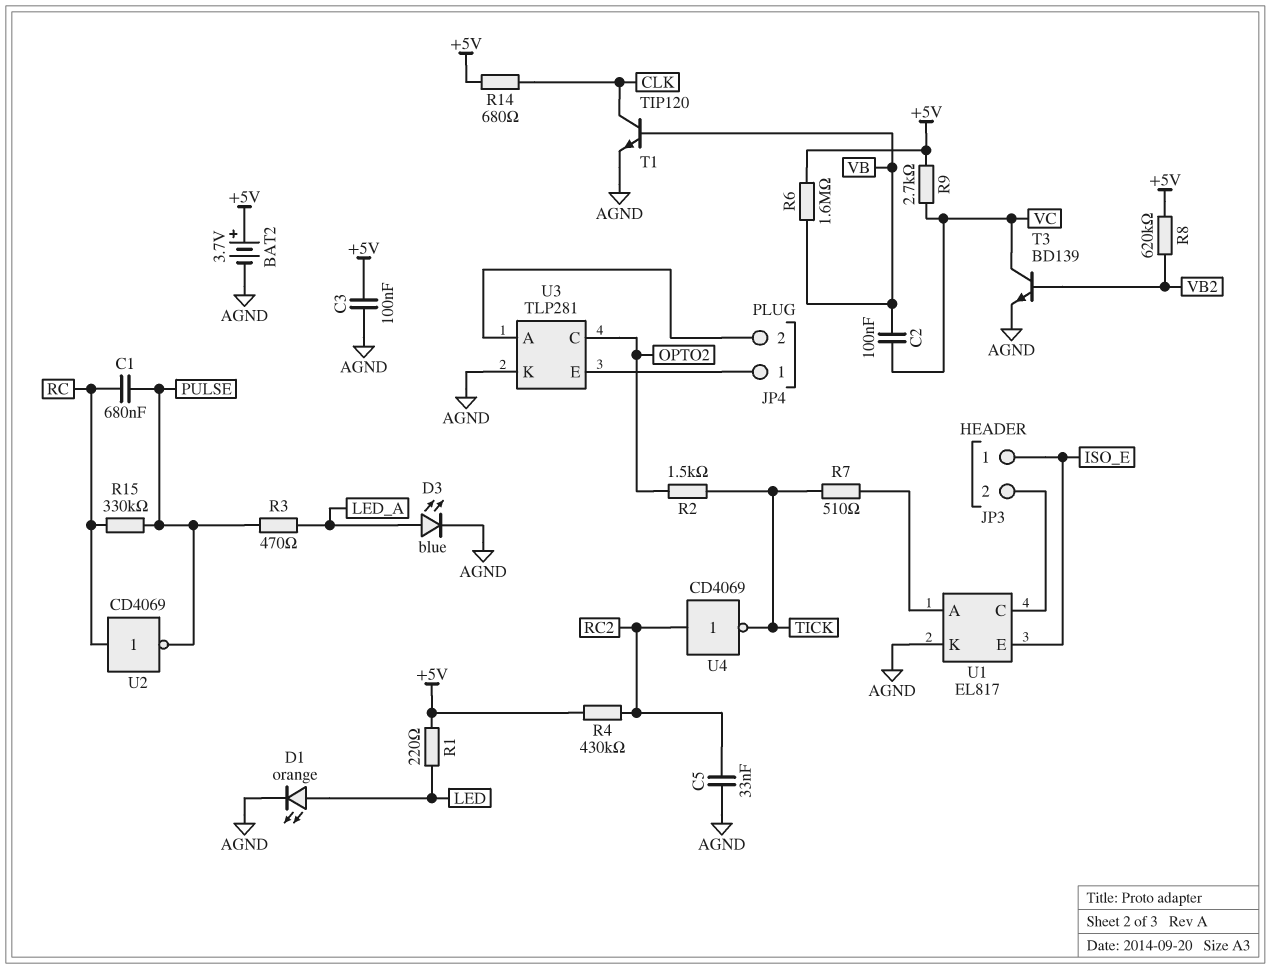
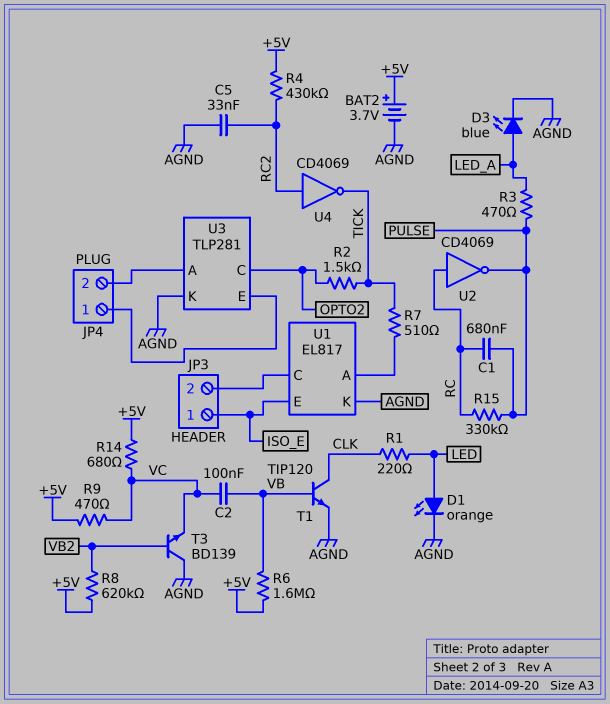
C3: 100nF (+5V, AGND) -> none
R1: 220 (+5V, LED) -> 220 (CLK, LED)
R9: 2.7k (+5V, VC) -> 470 (+5V, VC)
R14: 680 (+5V, CLK) -> 680 (+5V, VC)
T3: NPN BD139 (B VB2, C VC, E AGND) -> NPN BD139 (B VB2, C AGND, E VC)

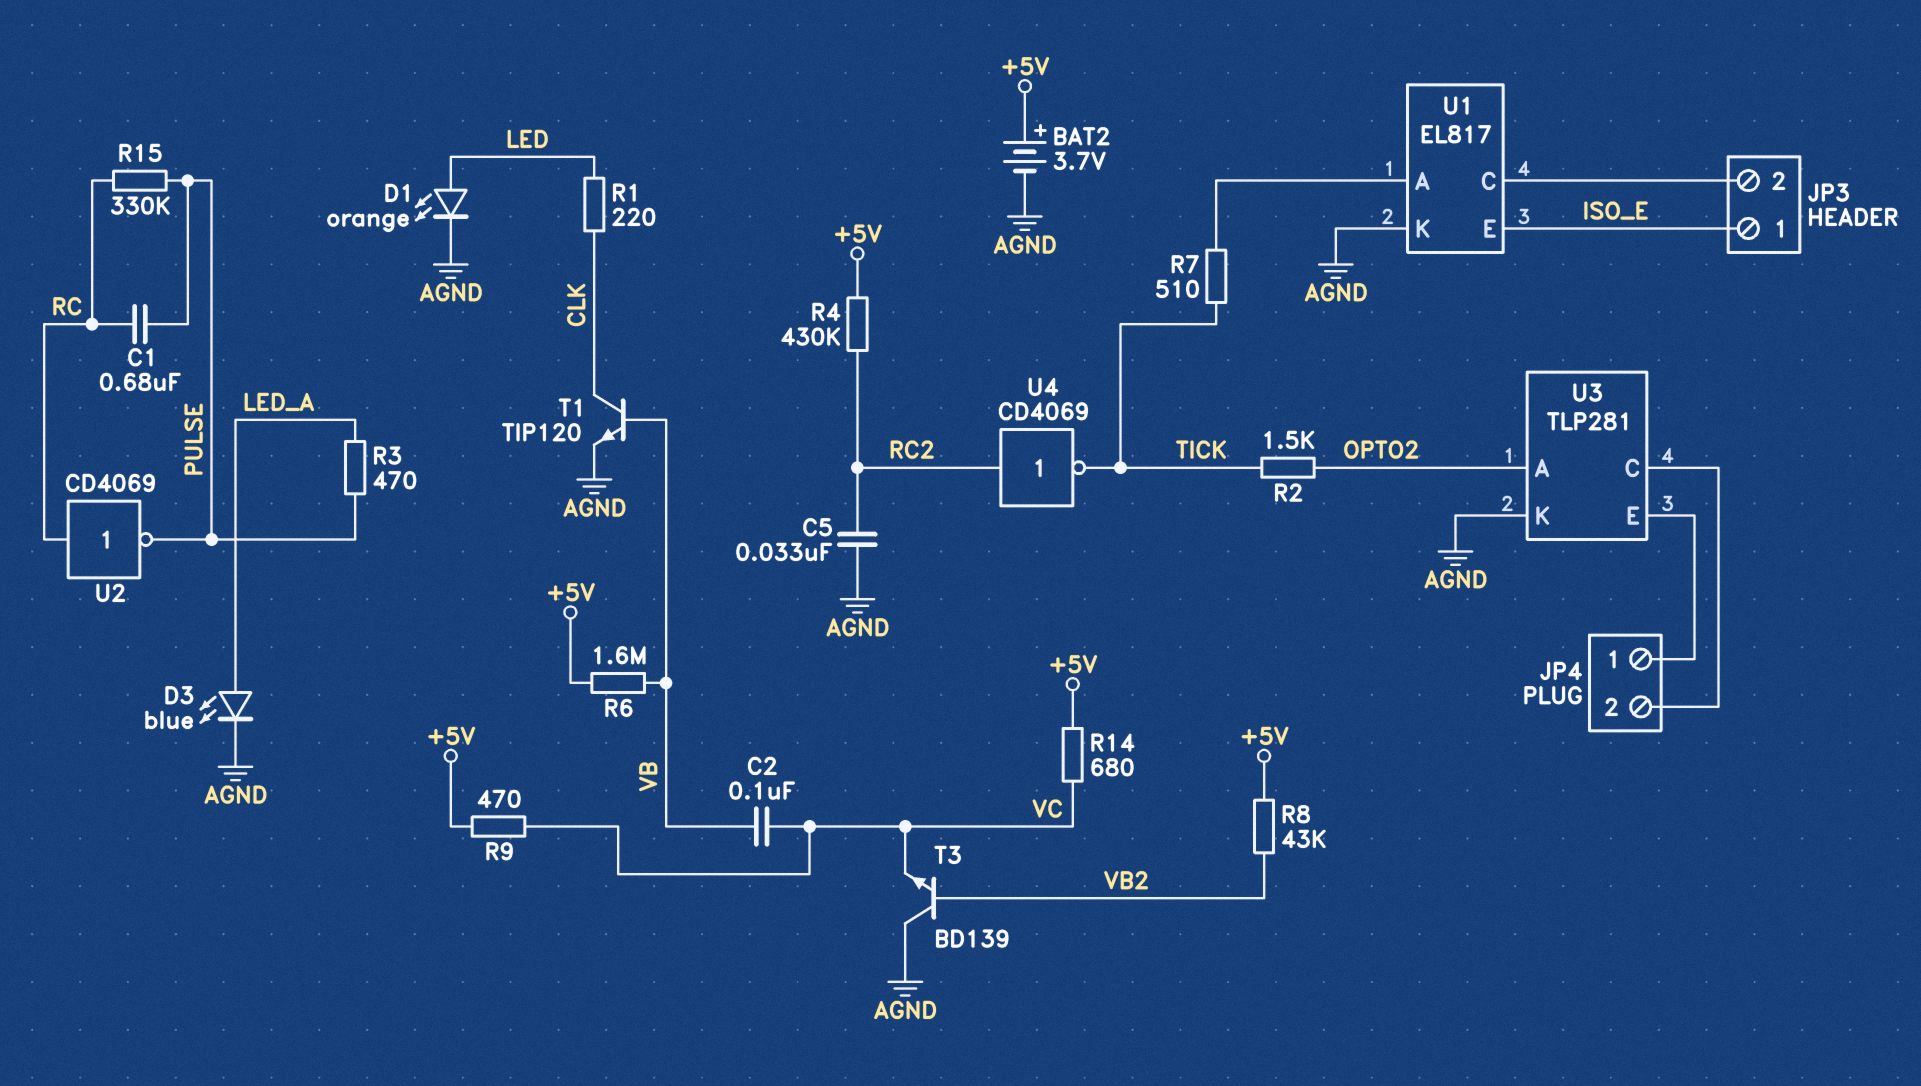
R8: 620k (+5V, VB2) -> 43k (+5V, VB2)
U3 pin A: JP4/2 -> OPTO2
U3 pin C: OPTO2 -> JP4/2

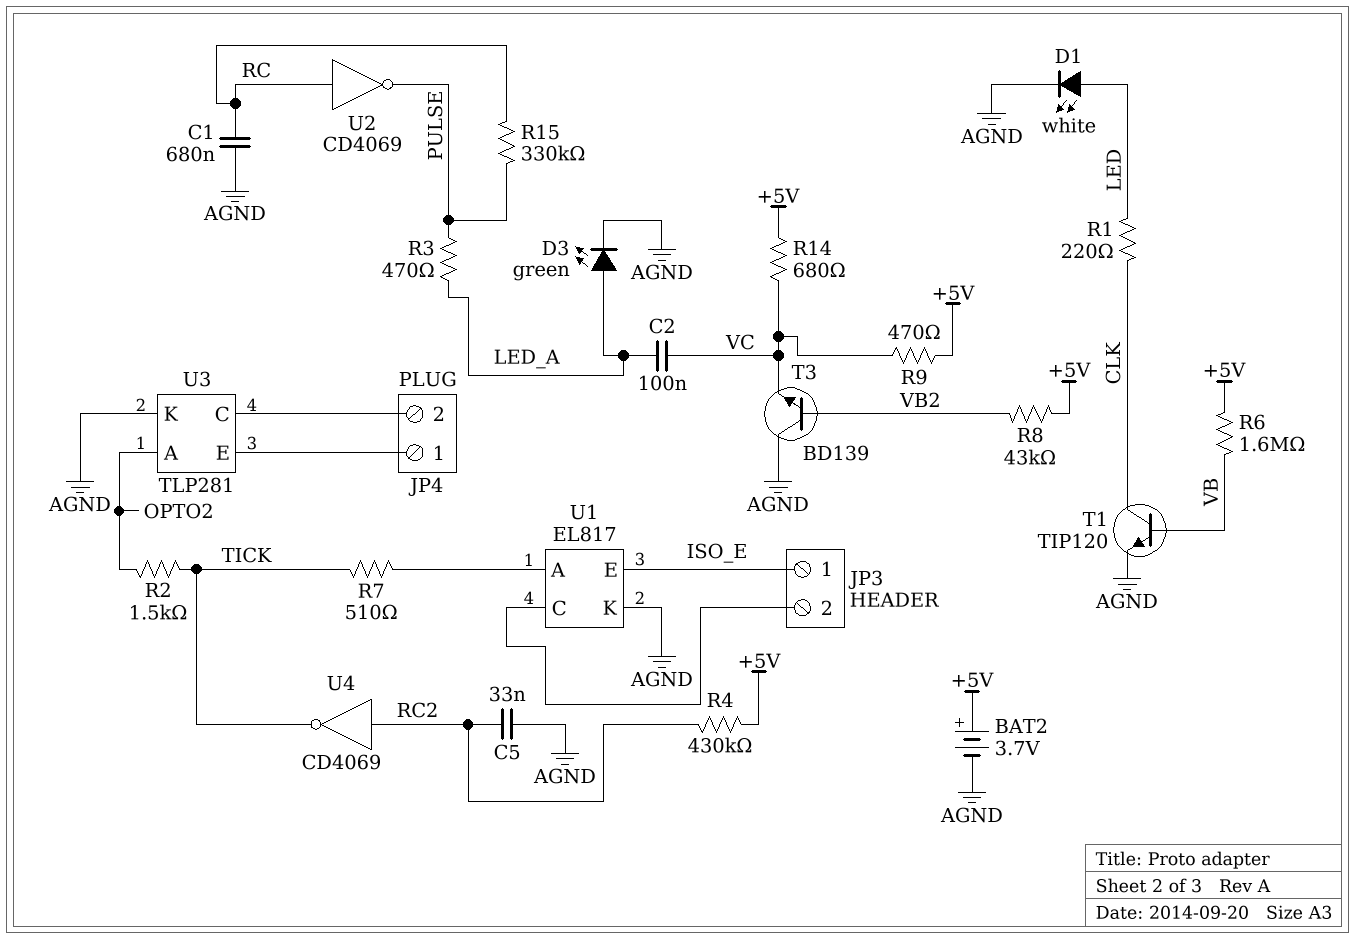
C1: 680nF (PULSE, RC) -> 680nF (AGND, RC)
C2: 100nF (VB, VC) -> 100nF (LED_A, VC)
D1: LED orange (A LED, K AGND) -> LED white (A LED, K AGND)
D3: LED blue (A LED_A, K AGND) -> LED green (A LED_A, K AGND)

